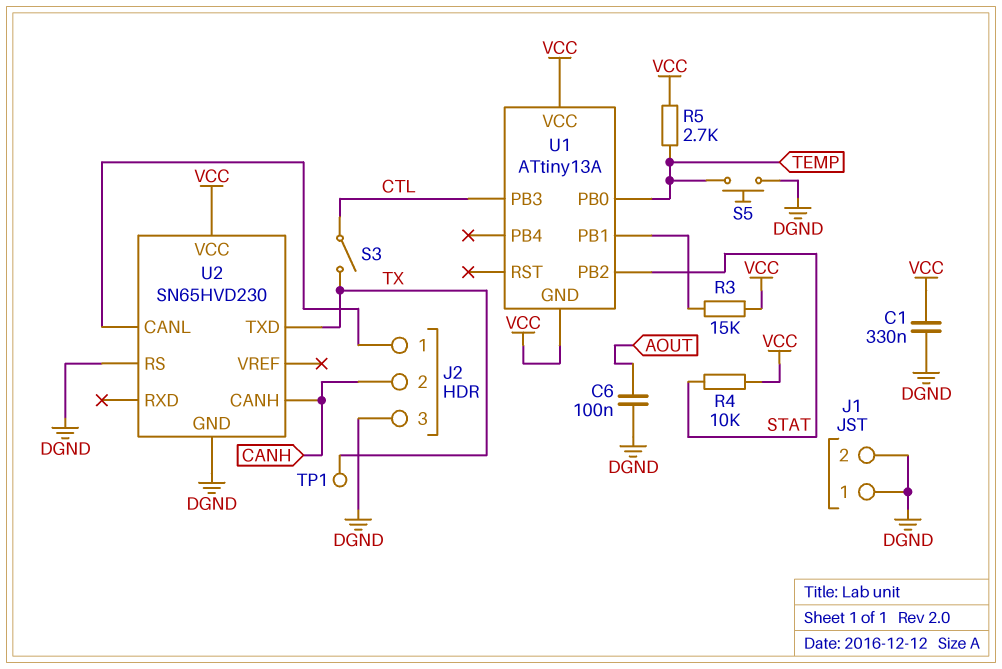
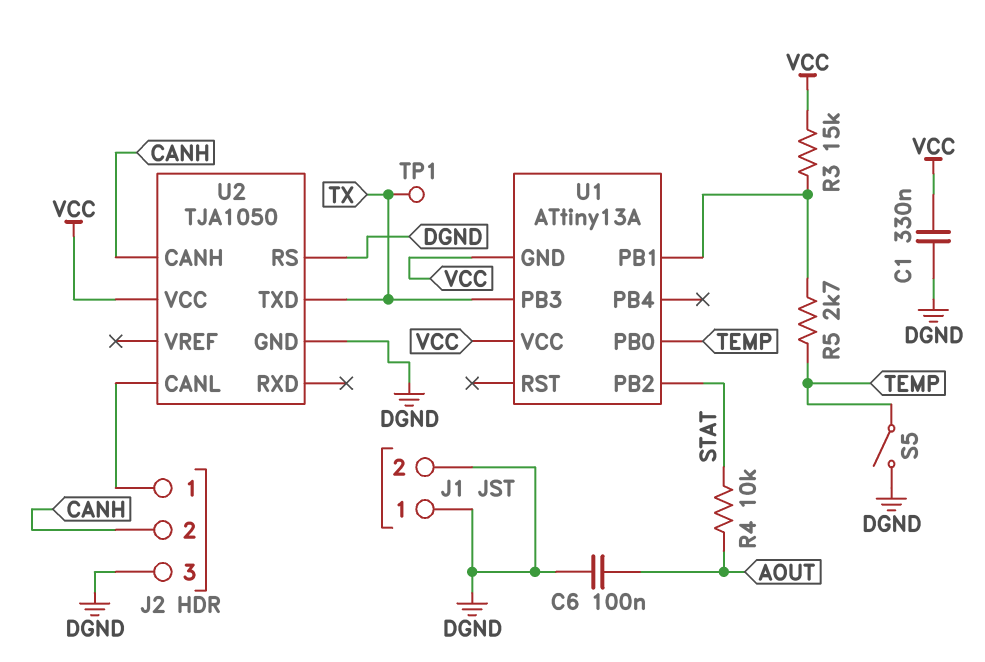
R4: 10k (STAT, VCC) -> 10k (AOUT, STAT)
R5: 2.7k (TEMP, VCC) -> 2.7k (TEMP, U1/PB1)
S3: switch (CTL, TX) -> none
S5: button (DGND, TEMP) -> switch (DGND, TEMP)
U1 pin PB3: CTL -> TX
U2: SN65HVD230 -> TJA1050

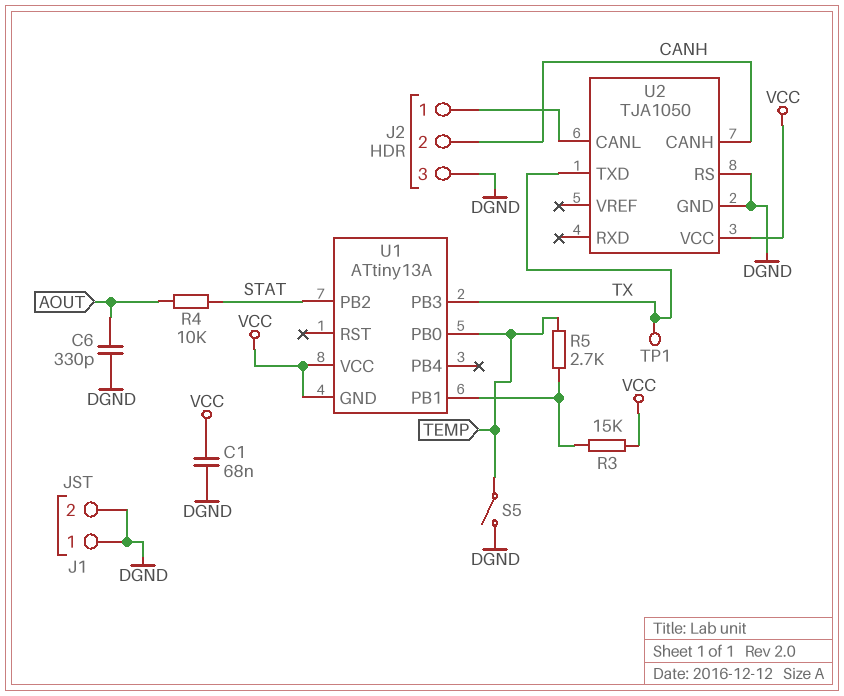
C1: 330nF (DGND, VCC) -> 68nF (DGND, VCC)
C6: 100nF (AOUT, DGND) -> 330pF (AOUT, DGND)

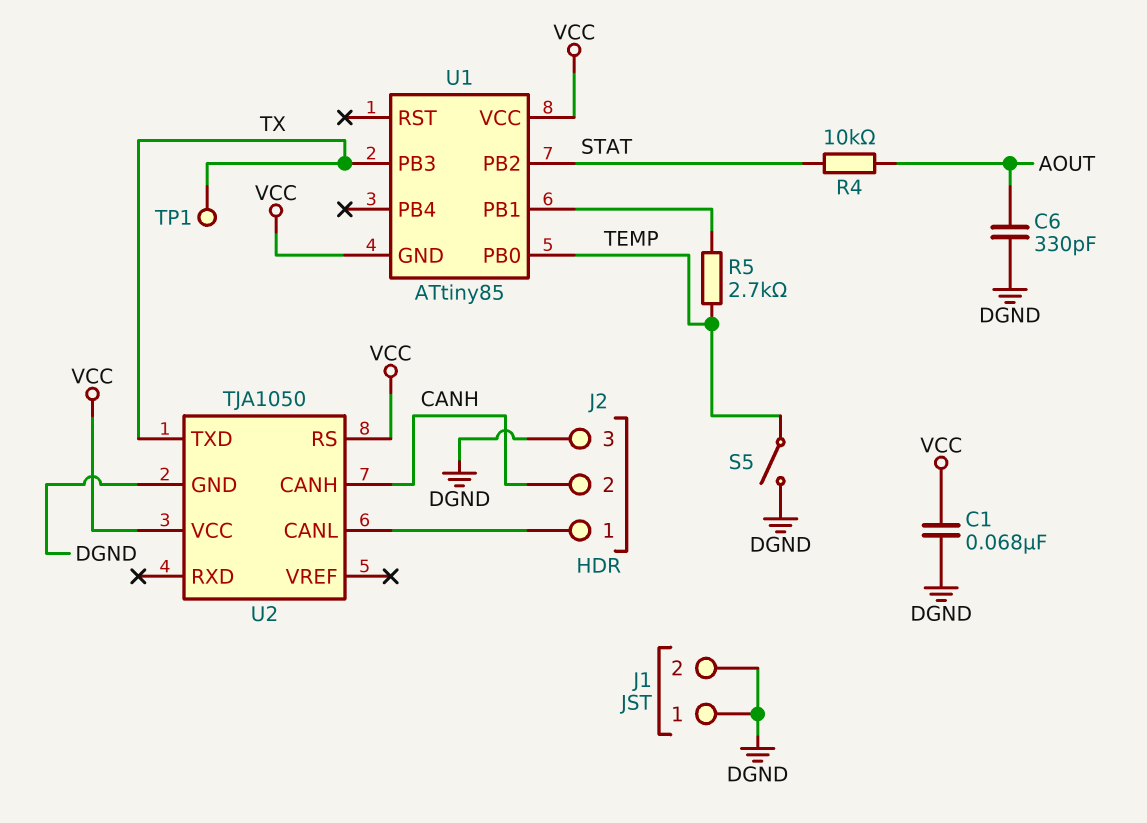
R3: 15k (U1/PB1, VCC) -> none
U1: ATtiny13A -> ATtiny85
U2 pin RS: DGND -> VCC

